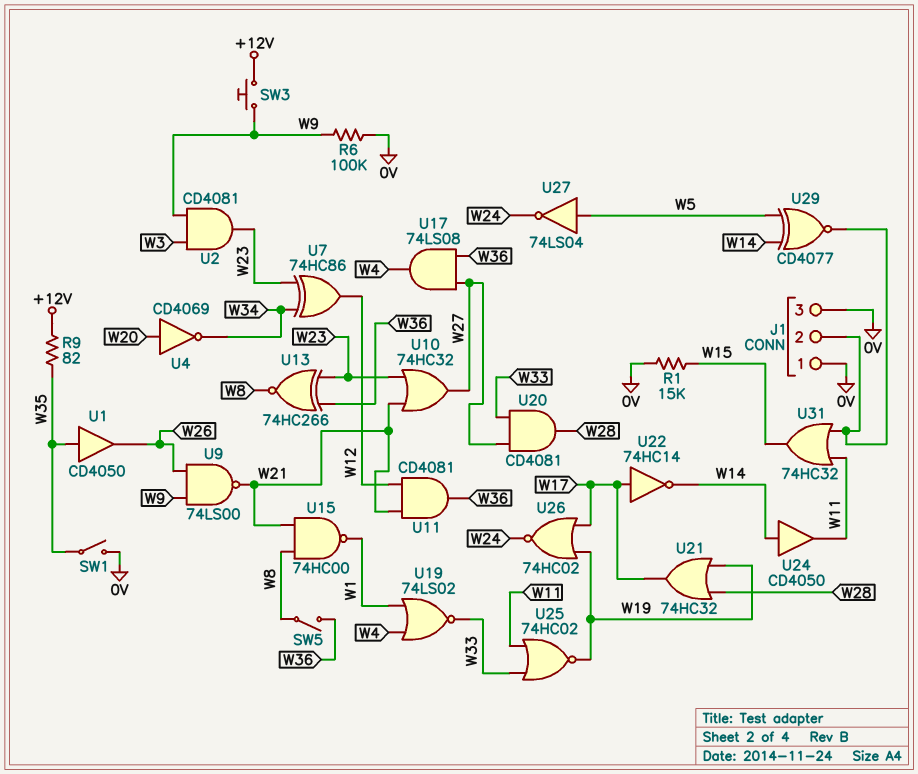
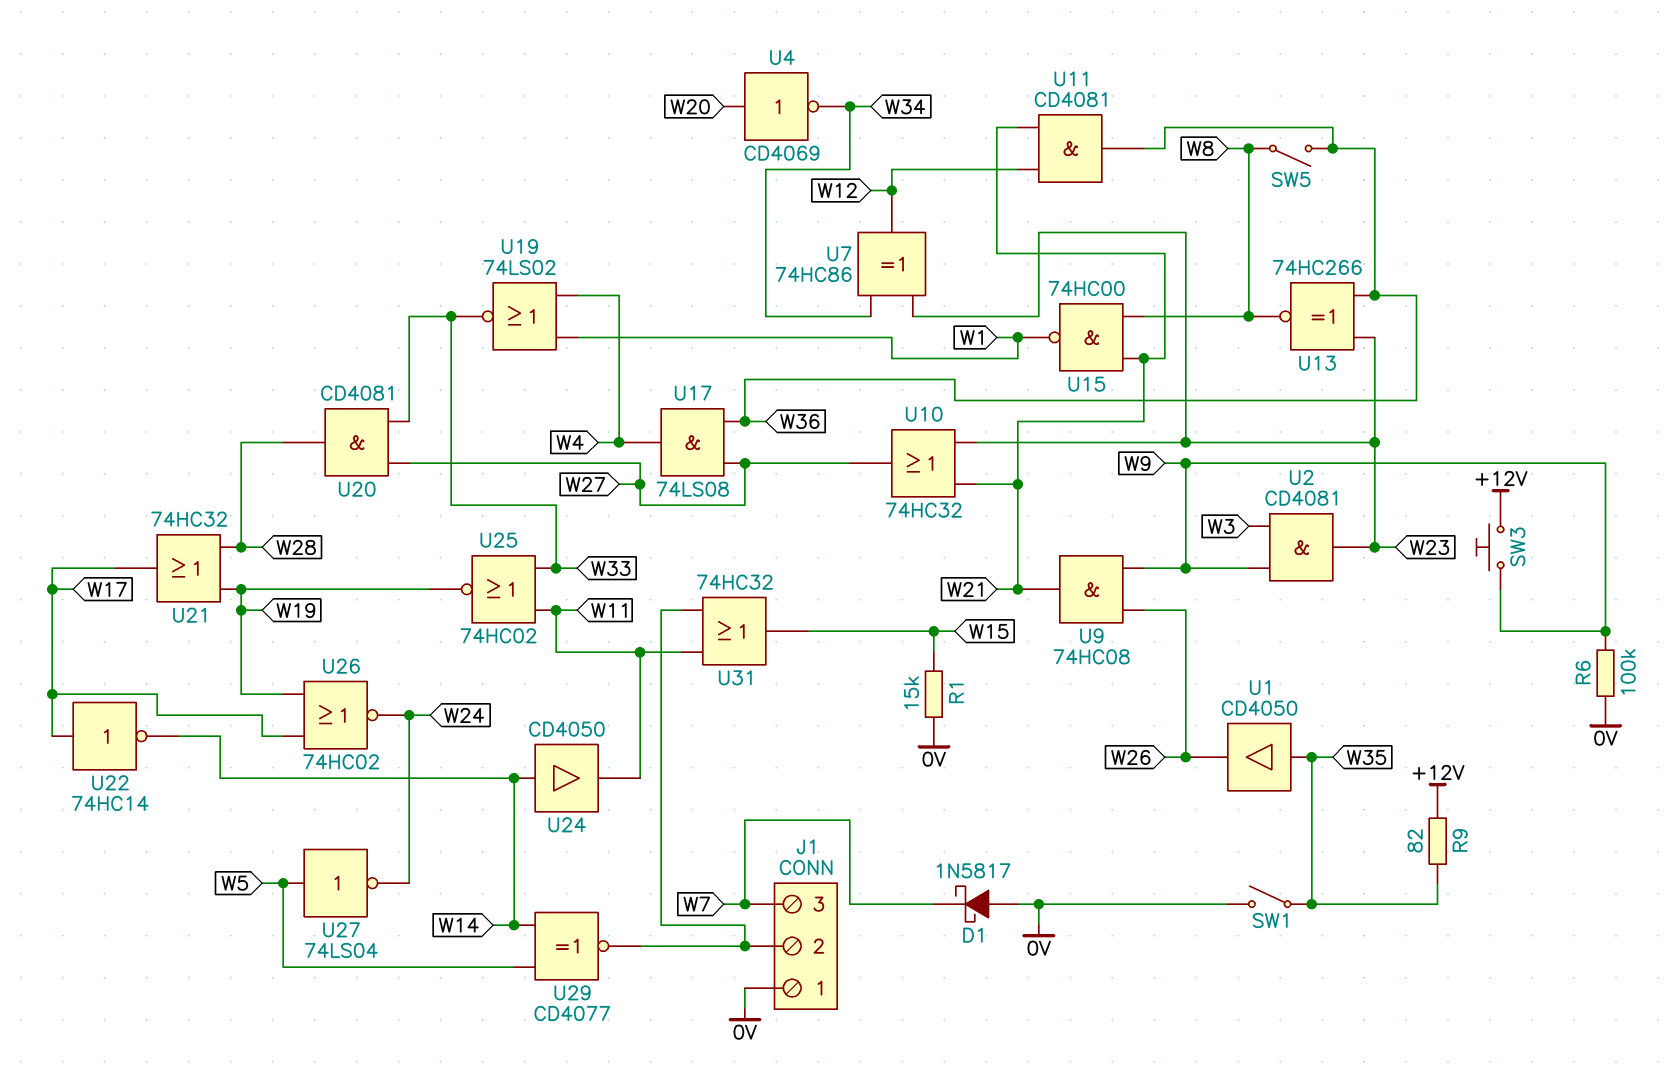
D1: none -> schottky 1N5817 (A 0V, K W7)
J1 pin 3: 0V -> W7
U9: NAND 74LS00 (in W9, in W26, out W21) -> AND 74HC08 (in W9, in W26, out W21)

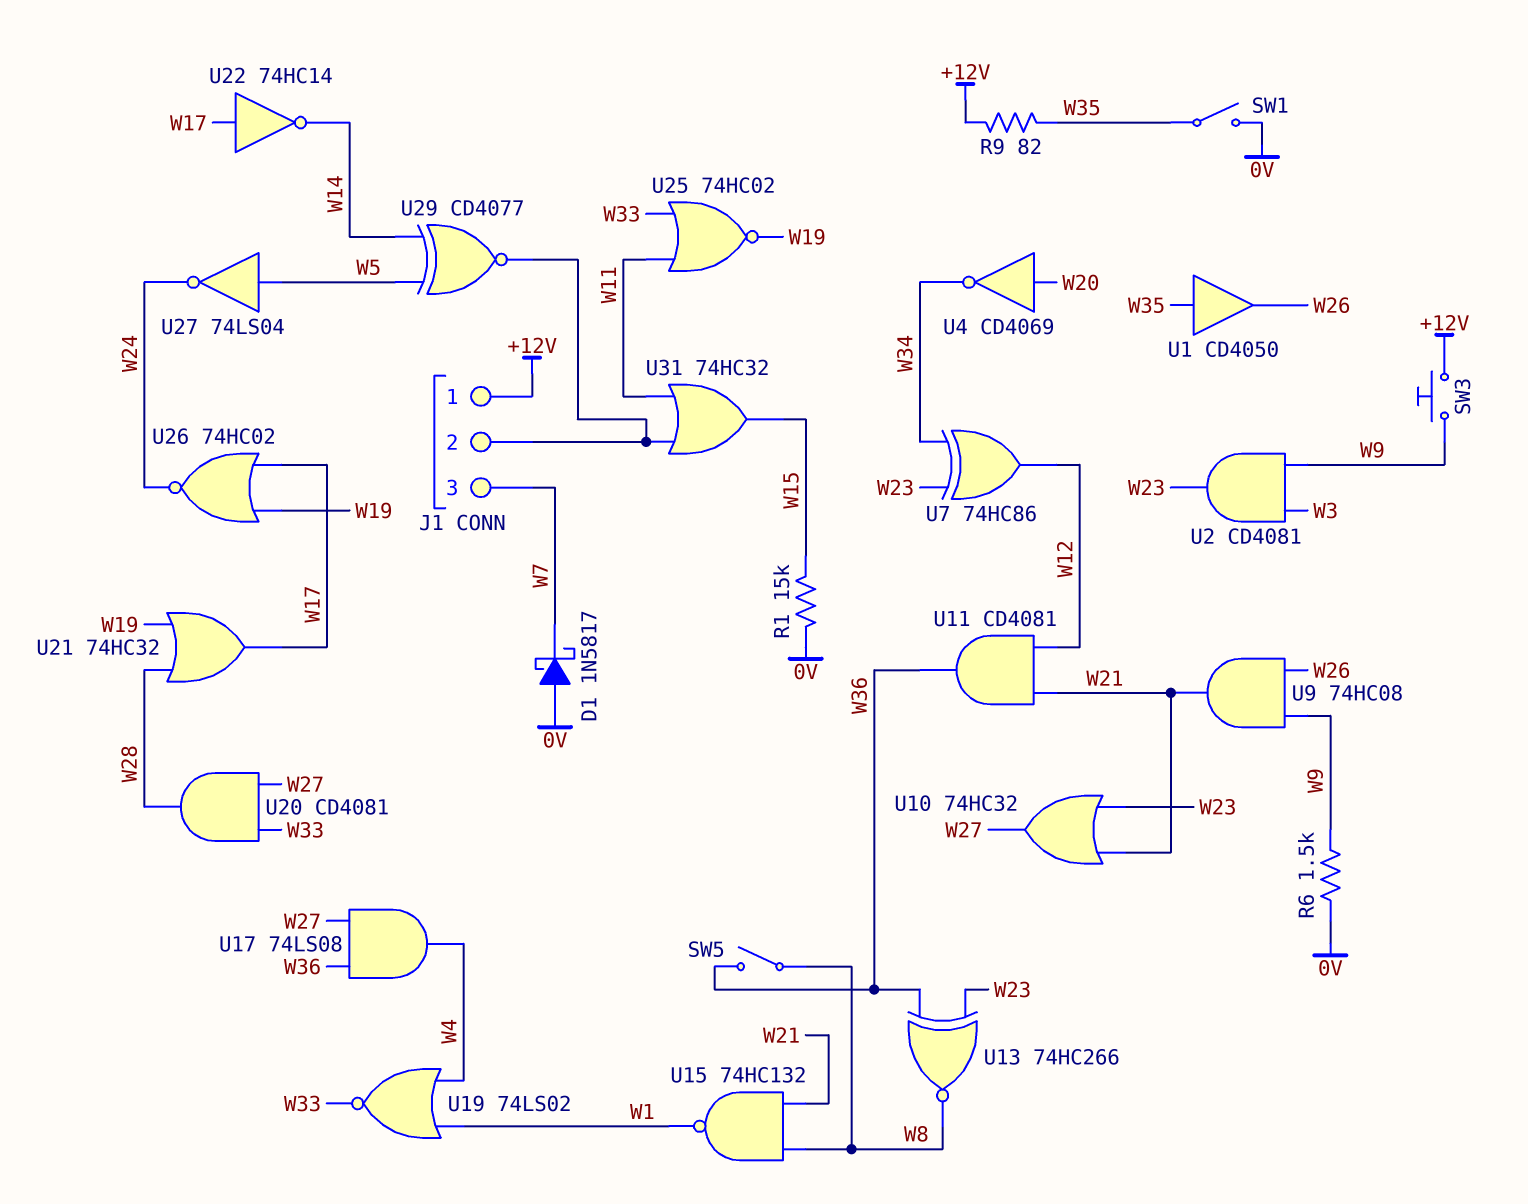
J1 pin 1: 0V -> +12V
R6: 100k (0V, W9) -> 1.5k (0V, W9)
U15: NAND 74HC00 (in W8, in W21, out W1) -> NAND 74HC132 (in W8, in W21, out W1)
U24: buffer CD4050 (in W14, out W11) -> none

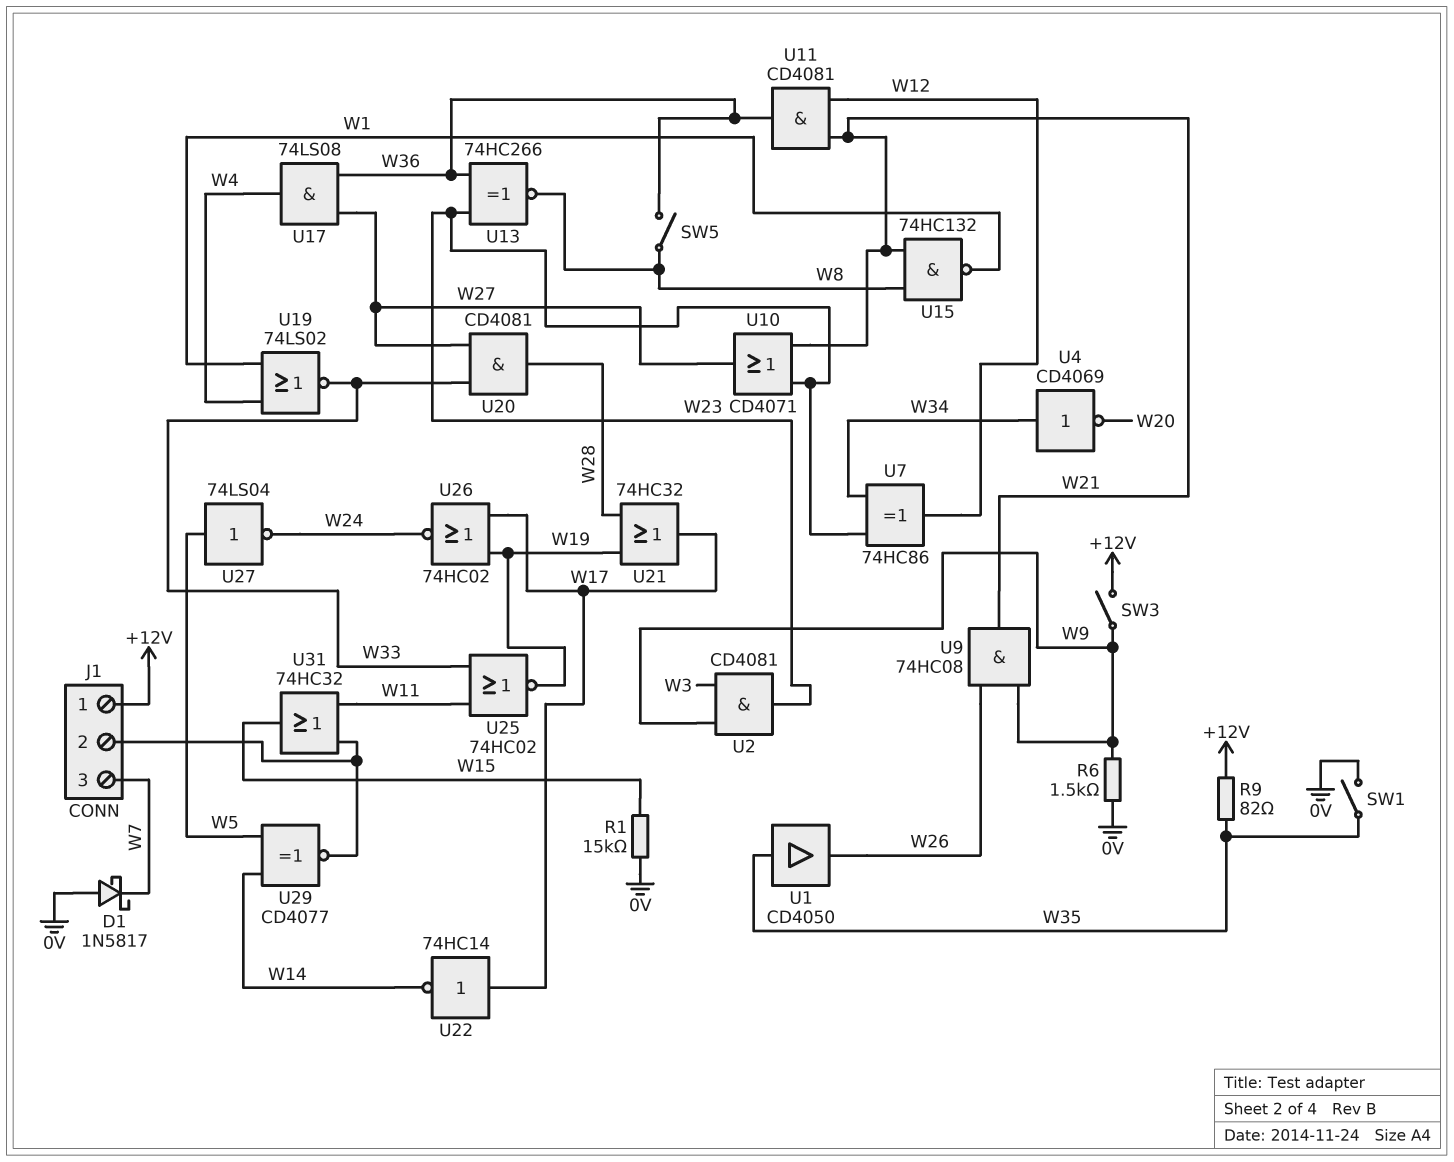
SW3: button (+12V, W9) -> switch (+12V, W9)
U4: NOT CD4069 (in W20, out W34) -> NOT CD4069 (in W34, out W20)
U10: OR 74HC32 (in W21, in W23, out W27) -> OR CD4071 (in W21, in W23, out W27)

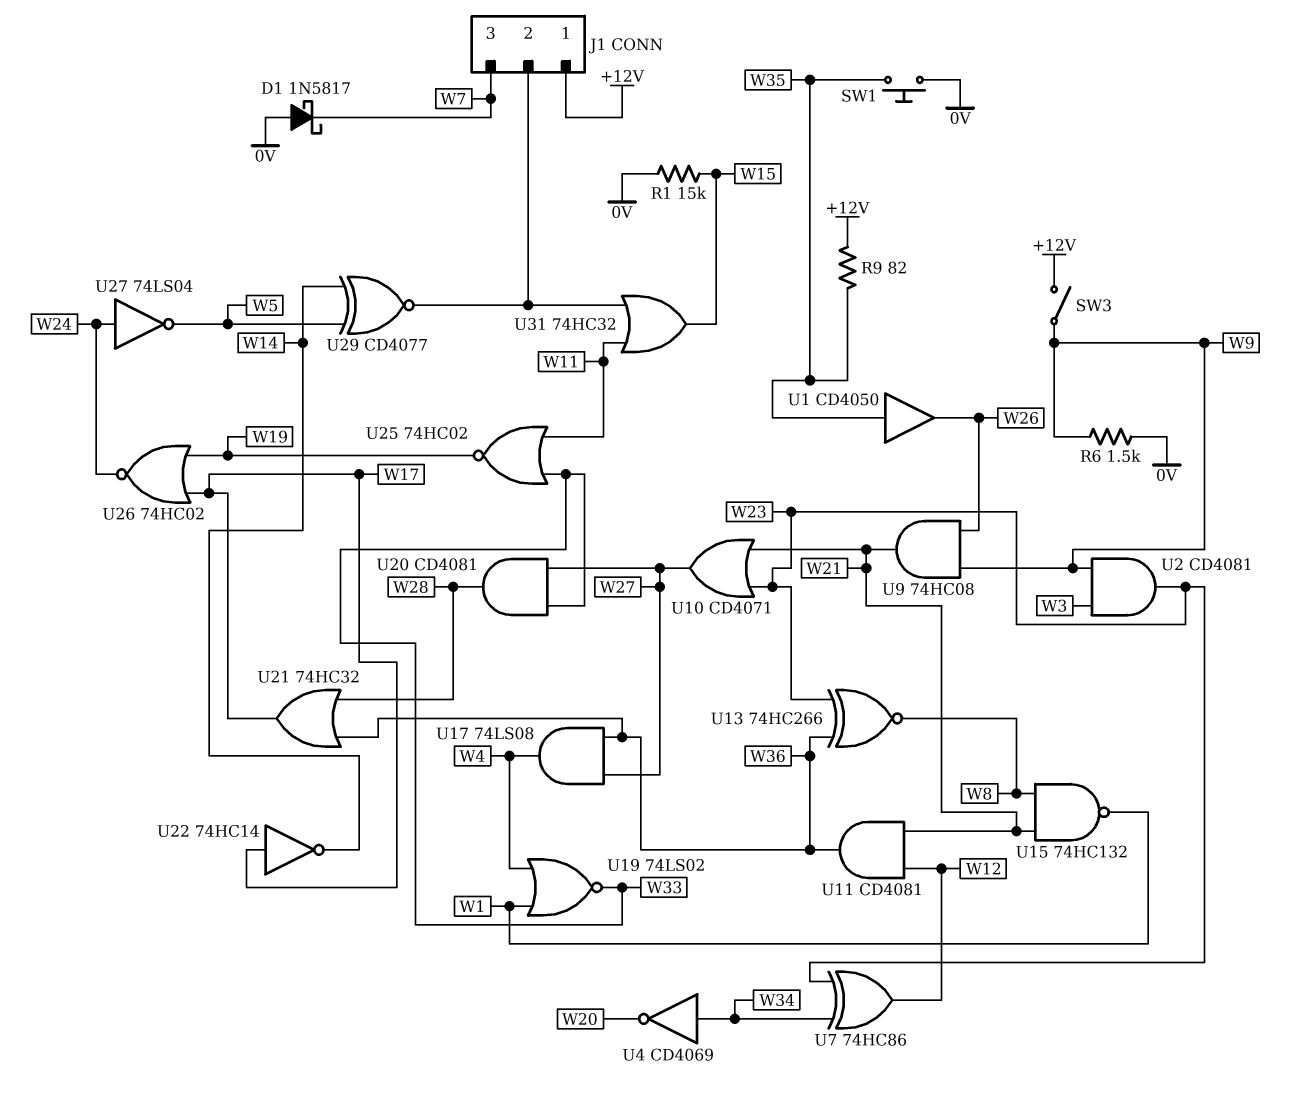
SW1: switch (0V, W35) -> button (0V, W35)
SW5: switch (W8, W36) -> none
U21: OR 74HC32 (in W19, in W28, out W17) -> OR 74HC32 (in W28, in W36, out W17)
U27: NOT 74LS04 (in W5, out W24) -> NOT 74LS04 (in W24, out W5)

